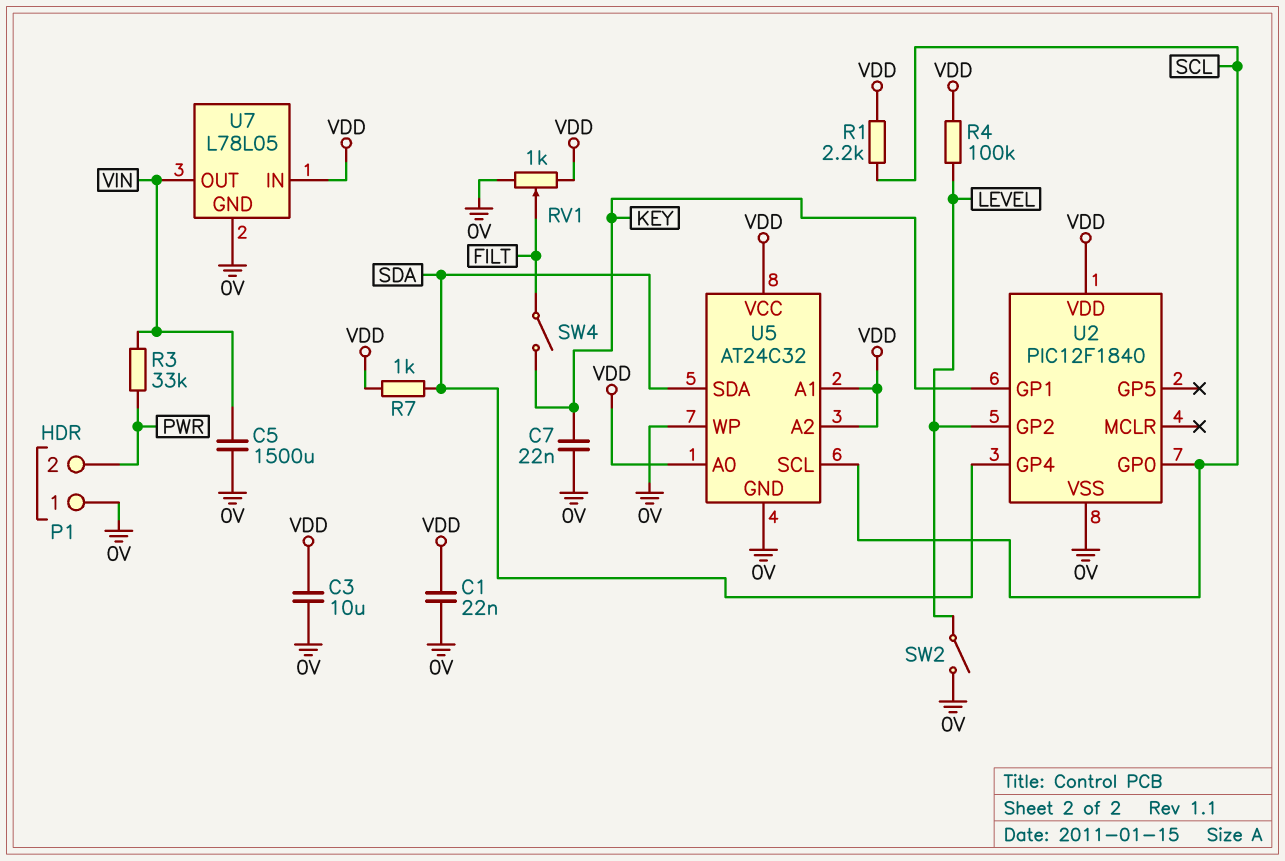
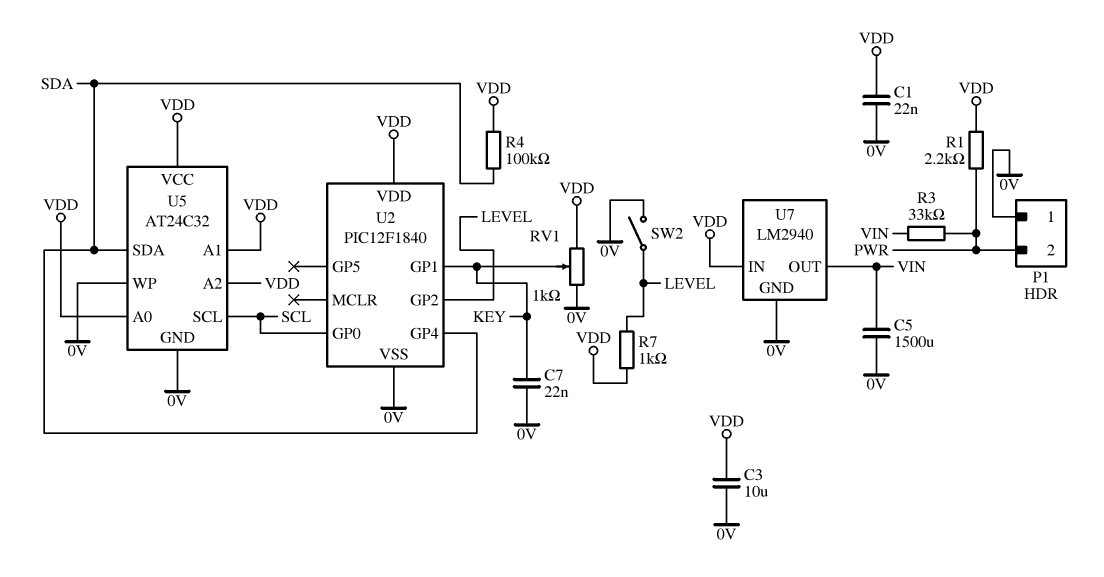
R1: 2.2k (SCL, VDD) -> 2.2k (PWR, VDD)
R4: 100k (LEVEL, VDD) -> 100k (SDA, VDD)
R7: 1k (SDA, VDD) -> 1k (LEVEL, VDD)
RV1: 1k (0V, VDD, wiper FILT) -> 1k (0V, VDD, wiper KEY)
SW4: switch (FILT, KEY) -> none
U7: L78L05 -> LM2940

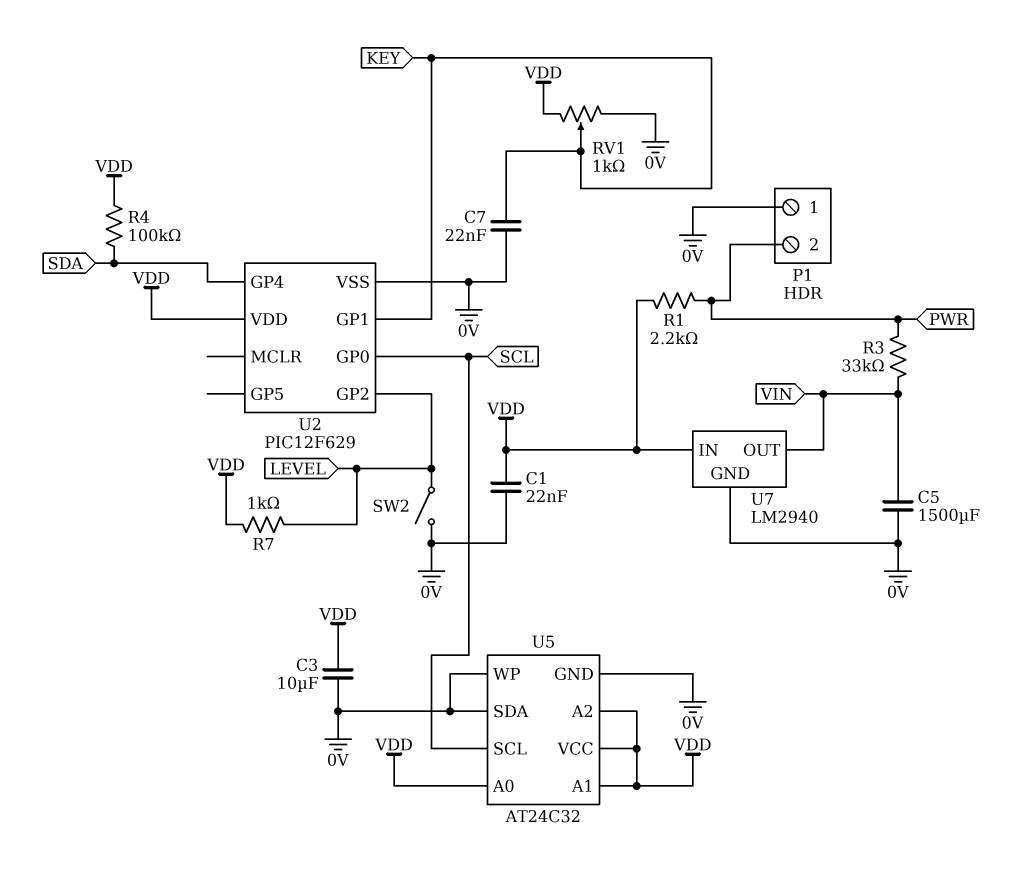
U2: PIC12F1840 -> PIC12F629
U5 pin SDA: SDA -> 0V

